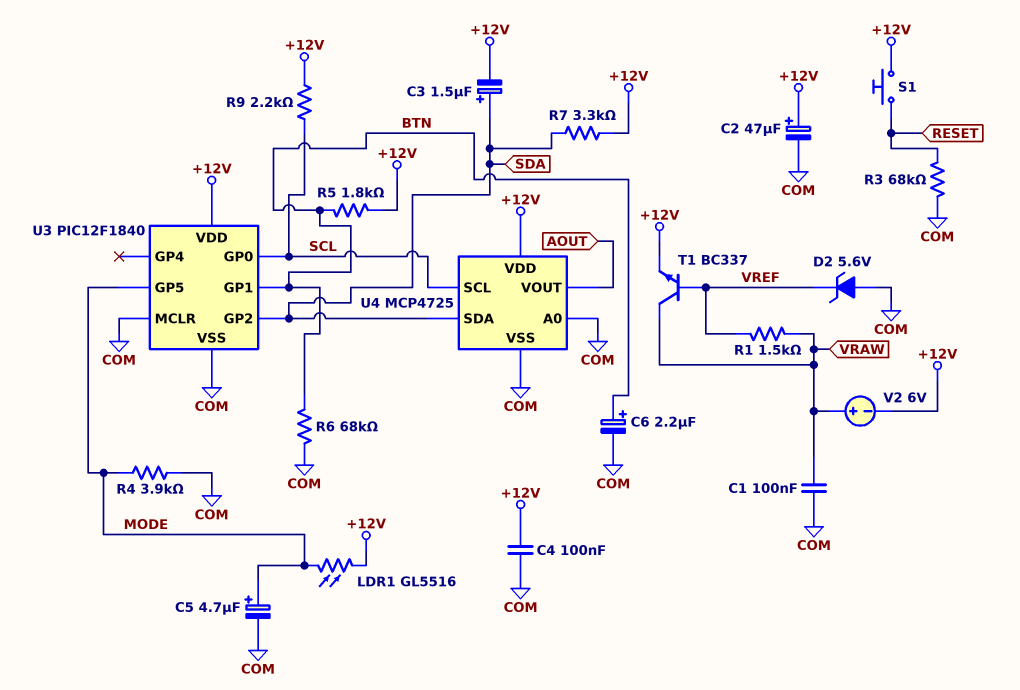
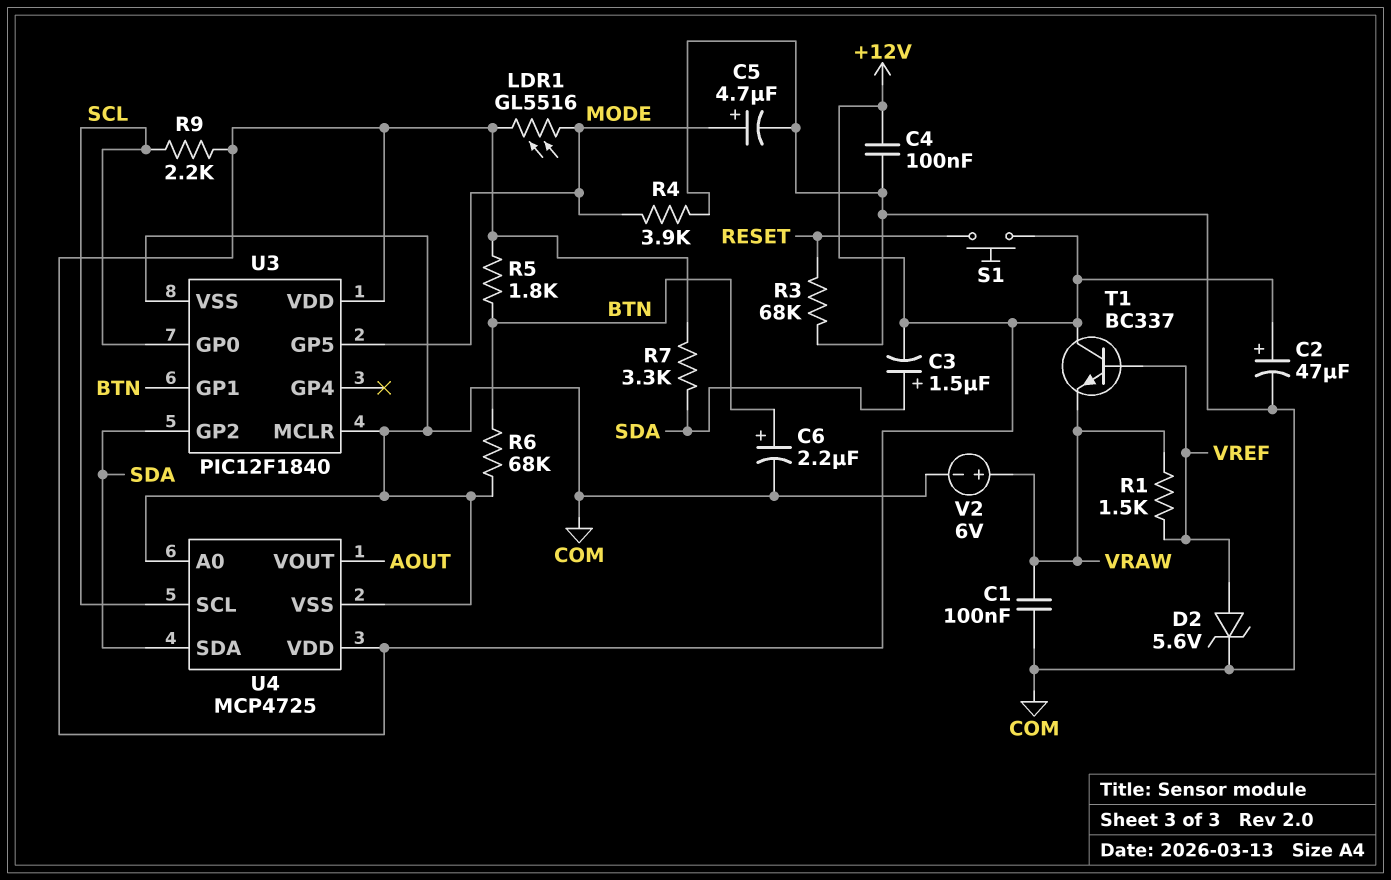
D2: zener 5.6V (A COM, K VREF) -> zener 5.6V (A VREF, K COM)
T1: NPN BC337 (B VREF, C VRAW, E +12V) -> NPN BC337 (B VREF, C +12V, E VRAW)
V2: 6V (plus VRAW, minus +12V) -> 6V (plus VRAW, minus COM)

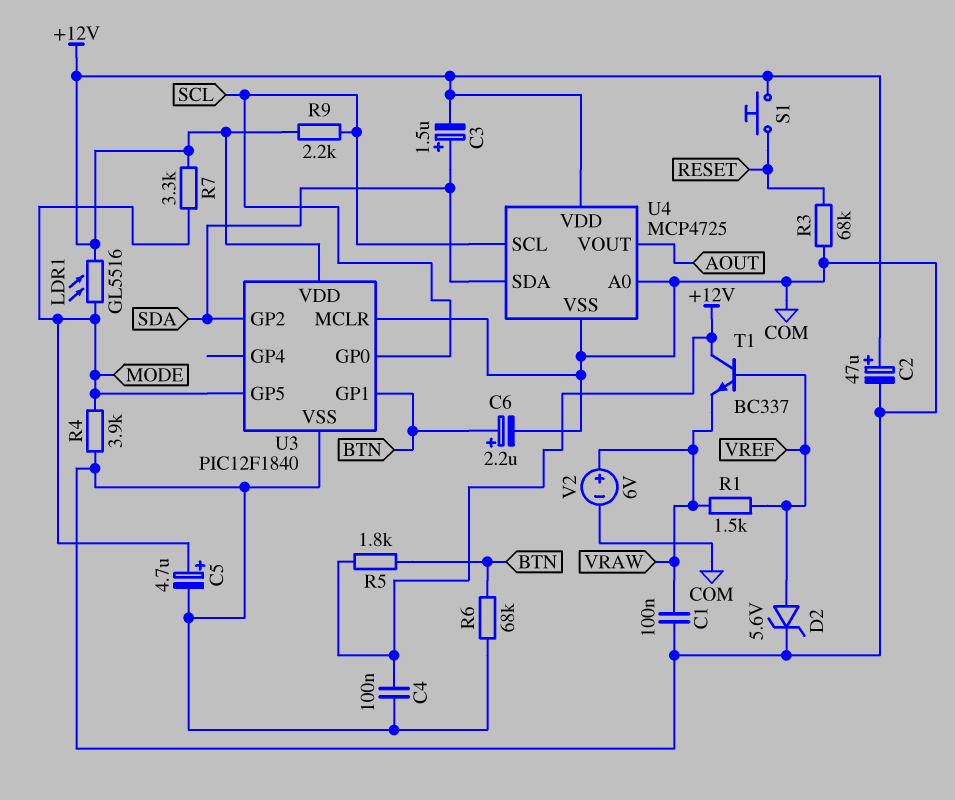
R7: 3.3k (+12V, SDA) -> 3.3k (+12V, MODE)

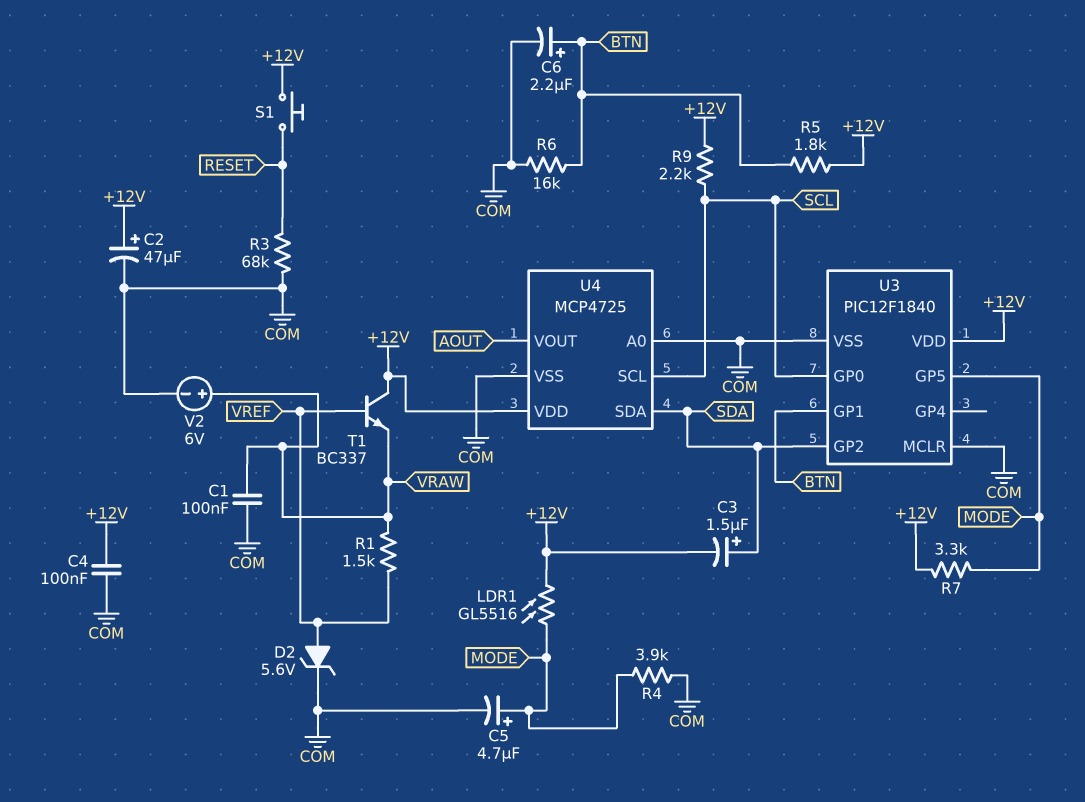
R6: 68k (BTN, COM) -> 16k (BTN, COM)

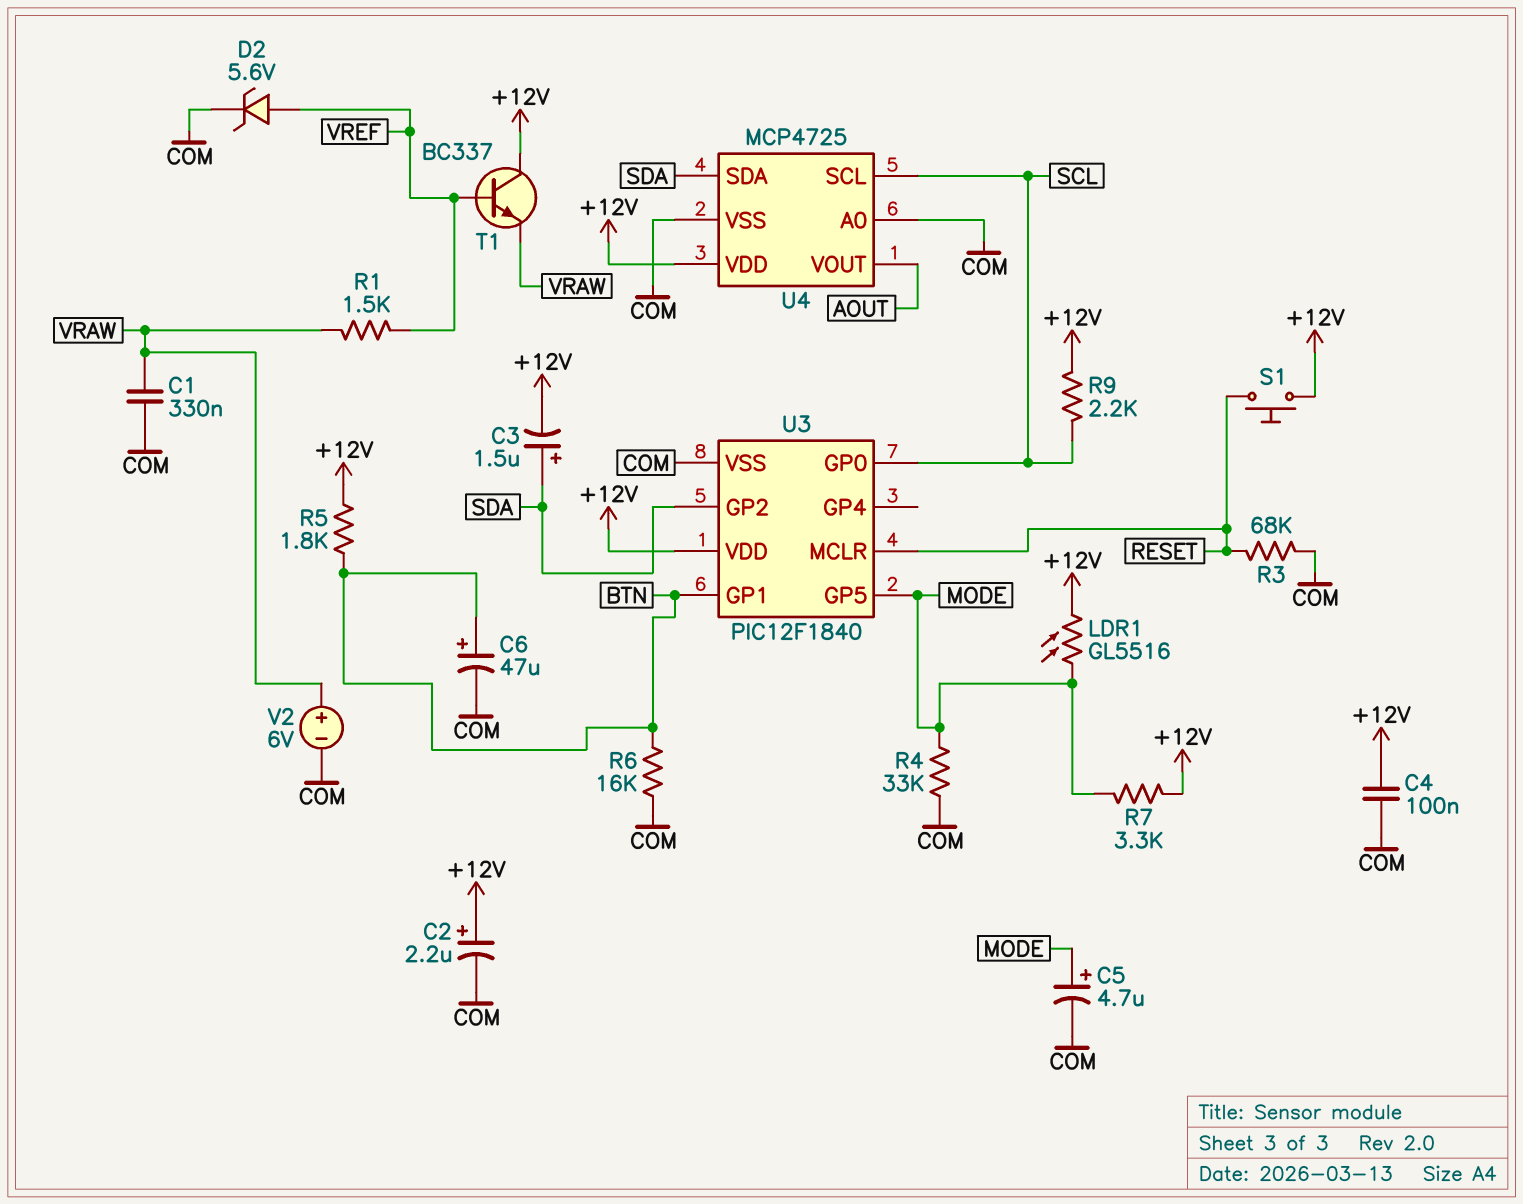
C1: 100nF (COM, VRAW) -> 330nF (COM, VRAW)
C2: 47uF (plus +12V, minus COM) -> 2.2uF (plus +12V, minus COM)
C6: 2.2uF (plus BTN, minus COM) -> 47uF (plus BTN, minus COM)
R4: 3.9k (COM, MODE) -> 33k (COM, MODE)
U3 pin MCLR: COM -> RESET

